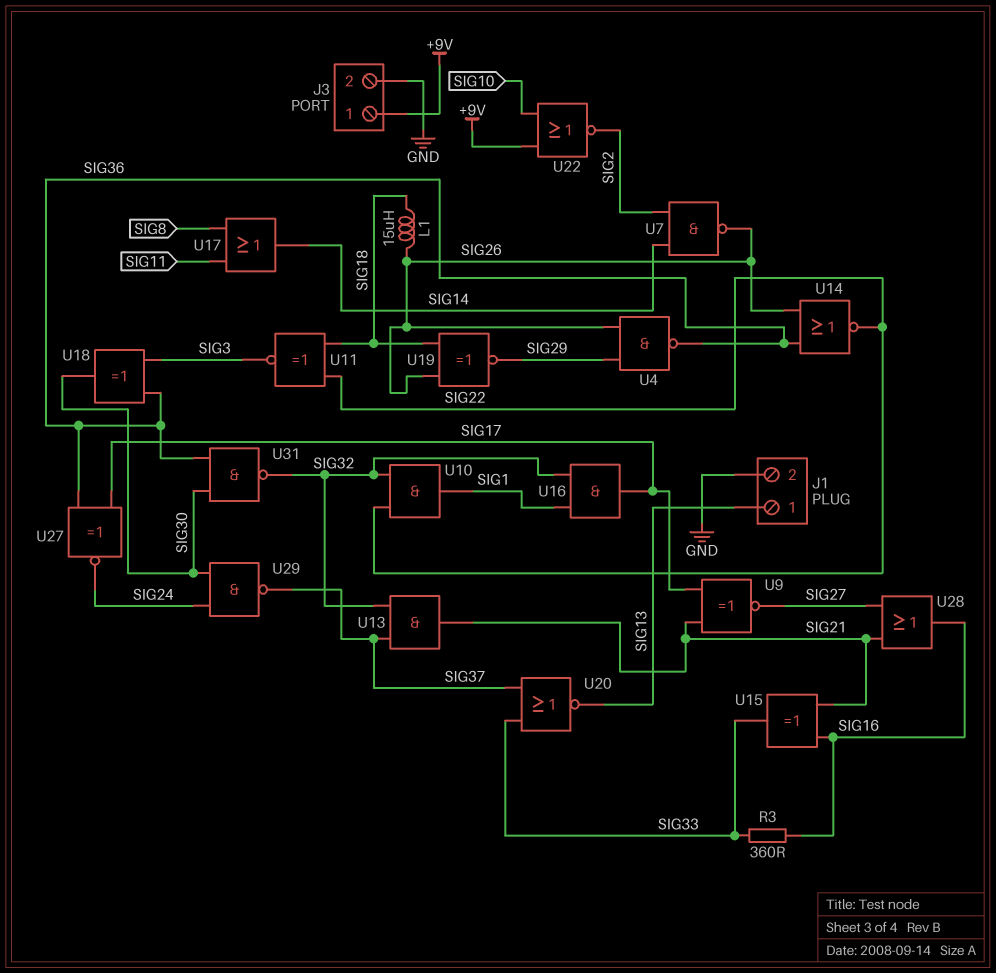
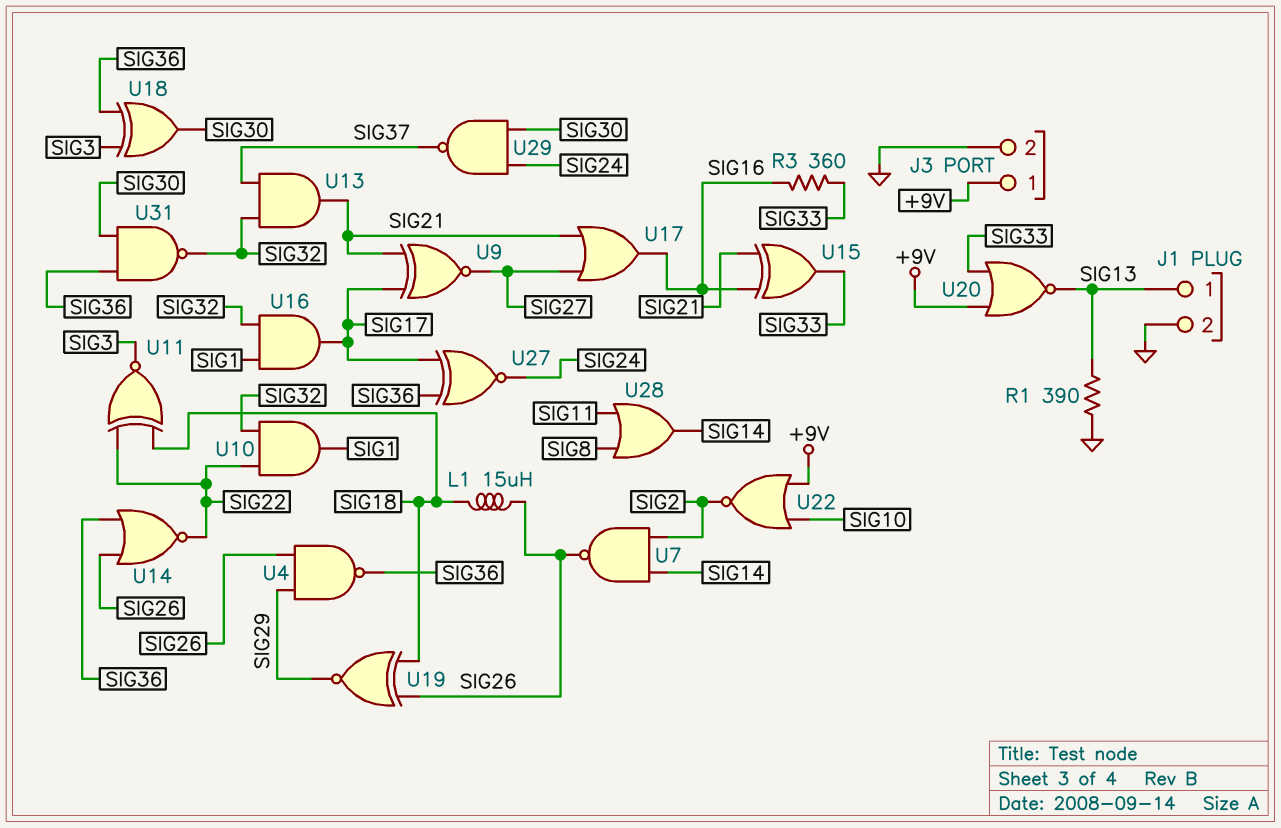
R1: none -> 390 (GND, SIG13)
U17: OR (in SIG8, in SIG11, out SIG14) -> OR (in SIG21, in SIG27, out SIG16)
U20: NOR (in SIG33, in SIG37, out SIG13) -> NOR (in +9V, in SIG33, out SIG13)
U28: OR (in SIG21, in SIG27, out SIG16) -> OR (in SIG8, in SIG11, out SIG14)

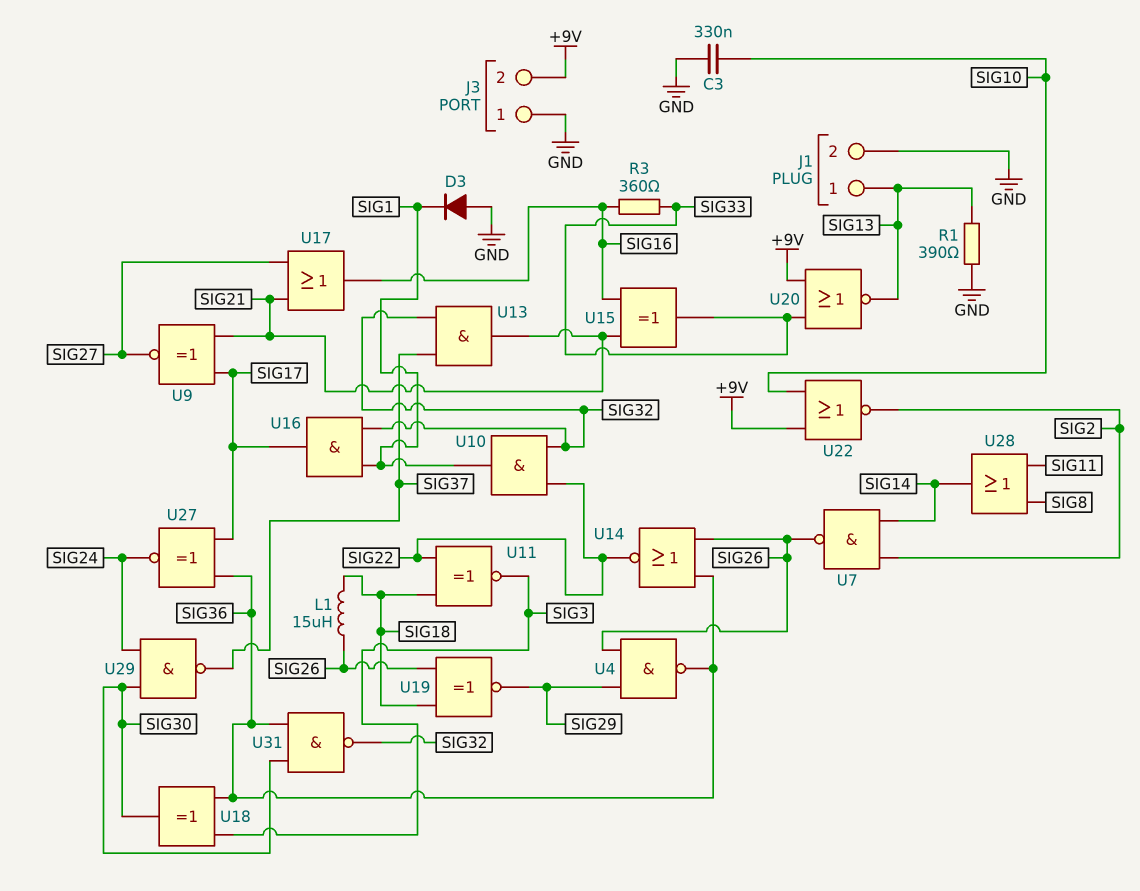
C3: none -> 330nF (GND, SIG10)
D3: none -> diode (A GND, K SIG1)
J3 pin 1: +9V -> GND
J3 pin 2: GND -> +9V

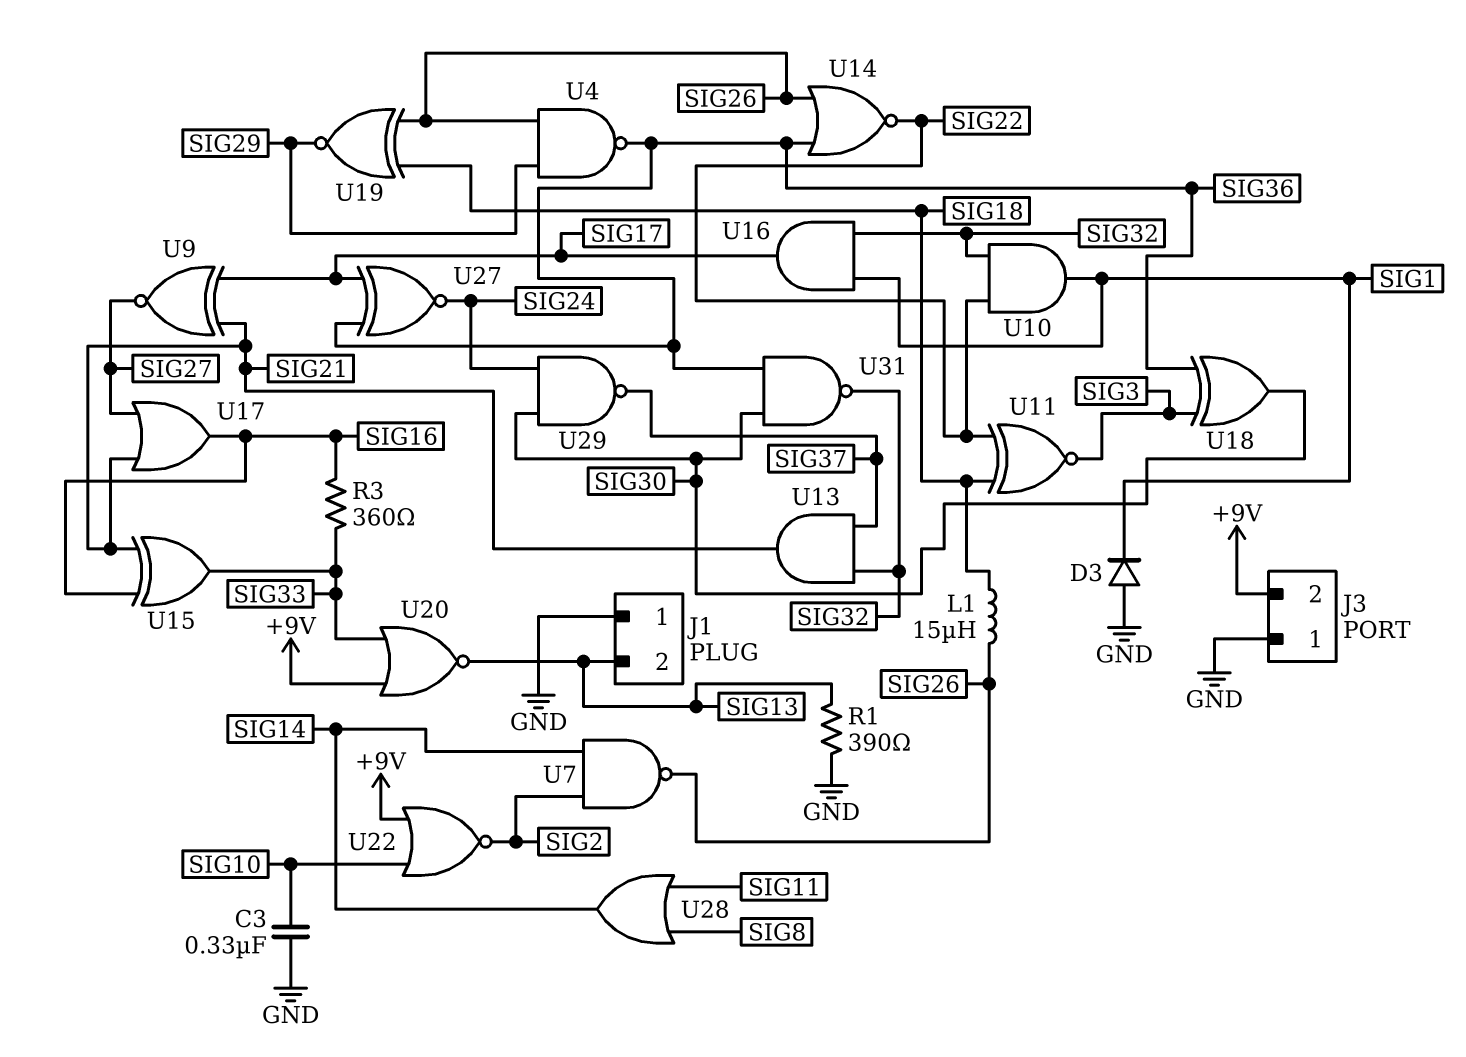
J1 pin 1: SIG13 -> GND
J1 pin 2: GND -> SIG13

